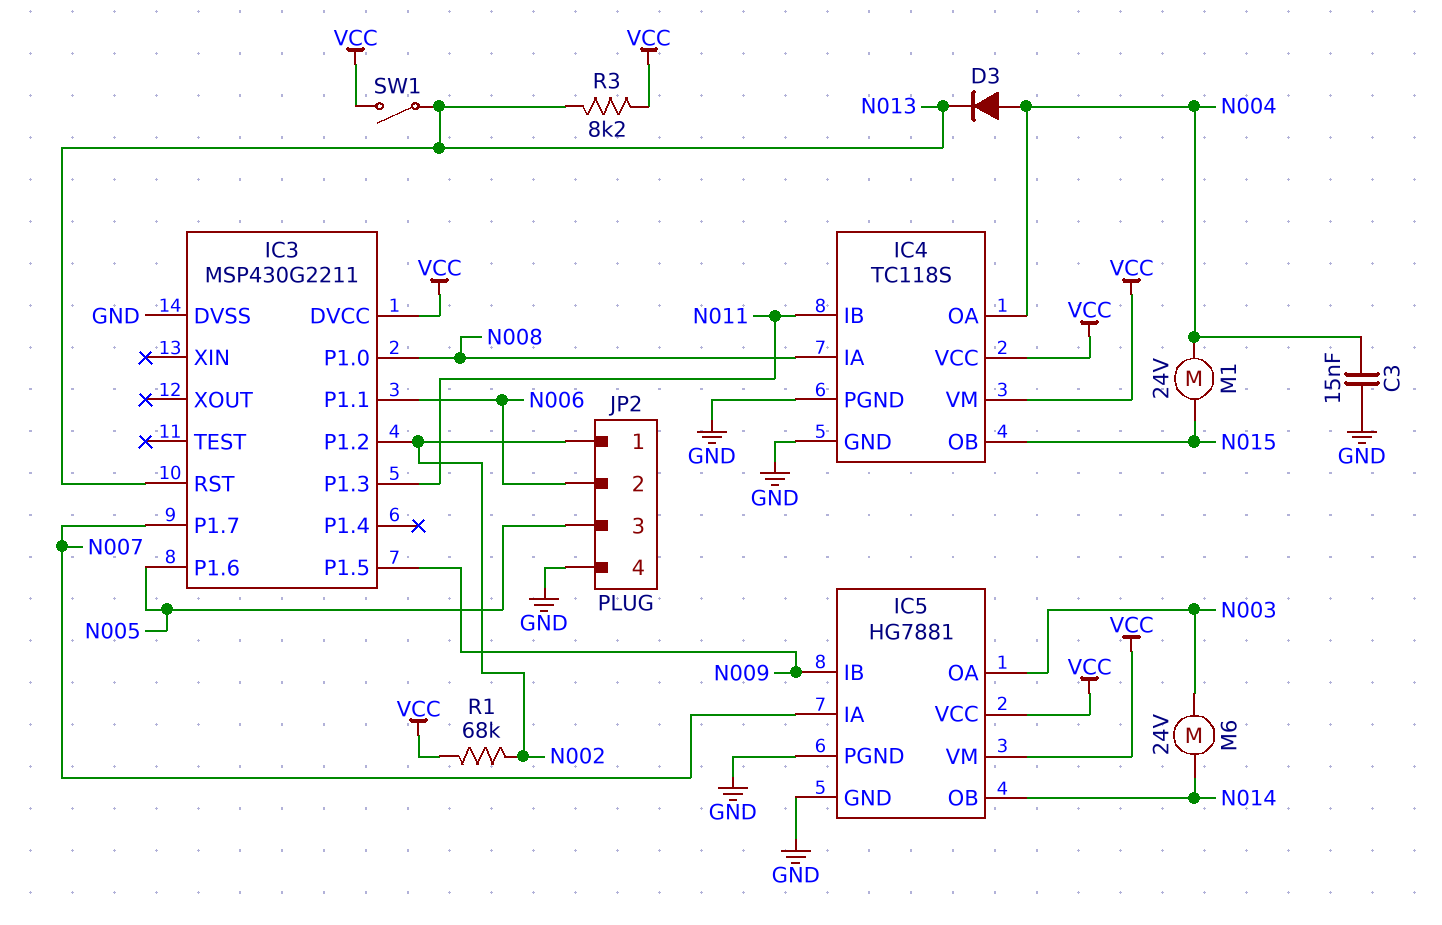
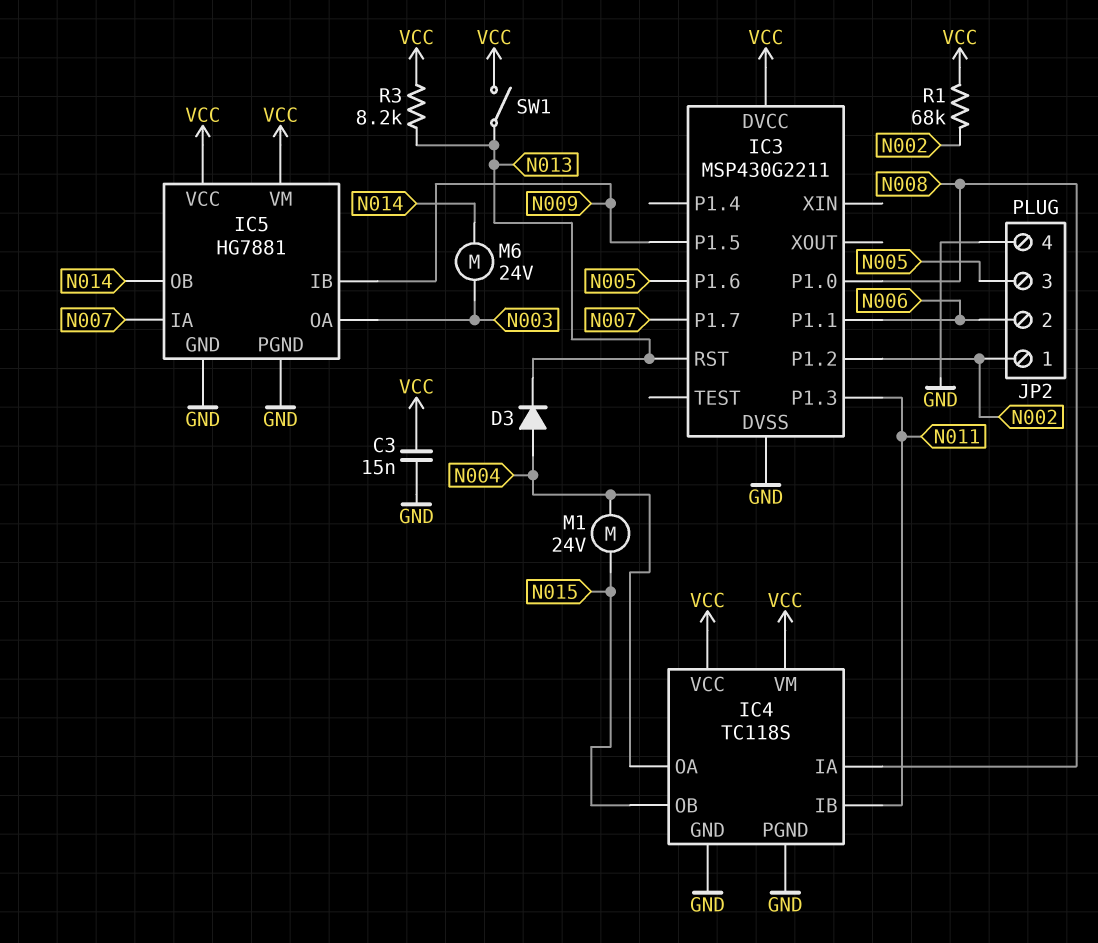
C3: 15nF (GND, N004) -> 15nF (GND, VCC)

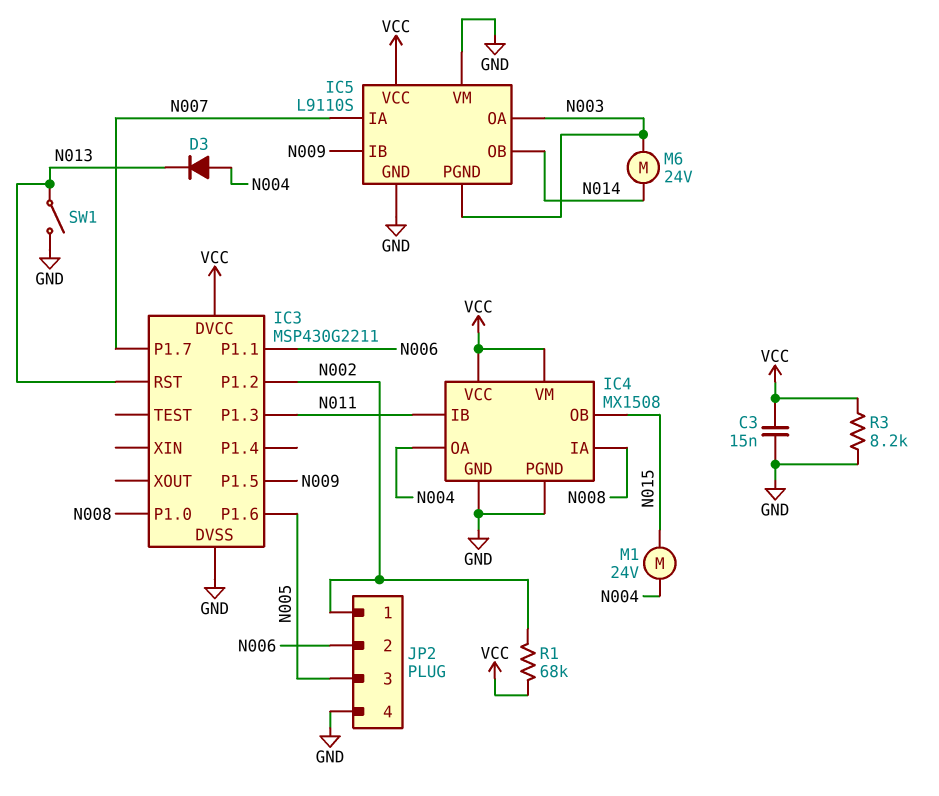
IC4: TC118S -> MX1508
IC5: HG7881 -> L9110S
IC5 pin PGND: GND -> N003
IC5 pin VM: VCC -> GND
R3: 8.2k (N013, VCC) -> 8.2k (GND, VCC)
SW1: switch (N013, VCC) -> switch (GND, N013)

